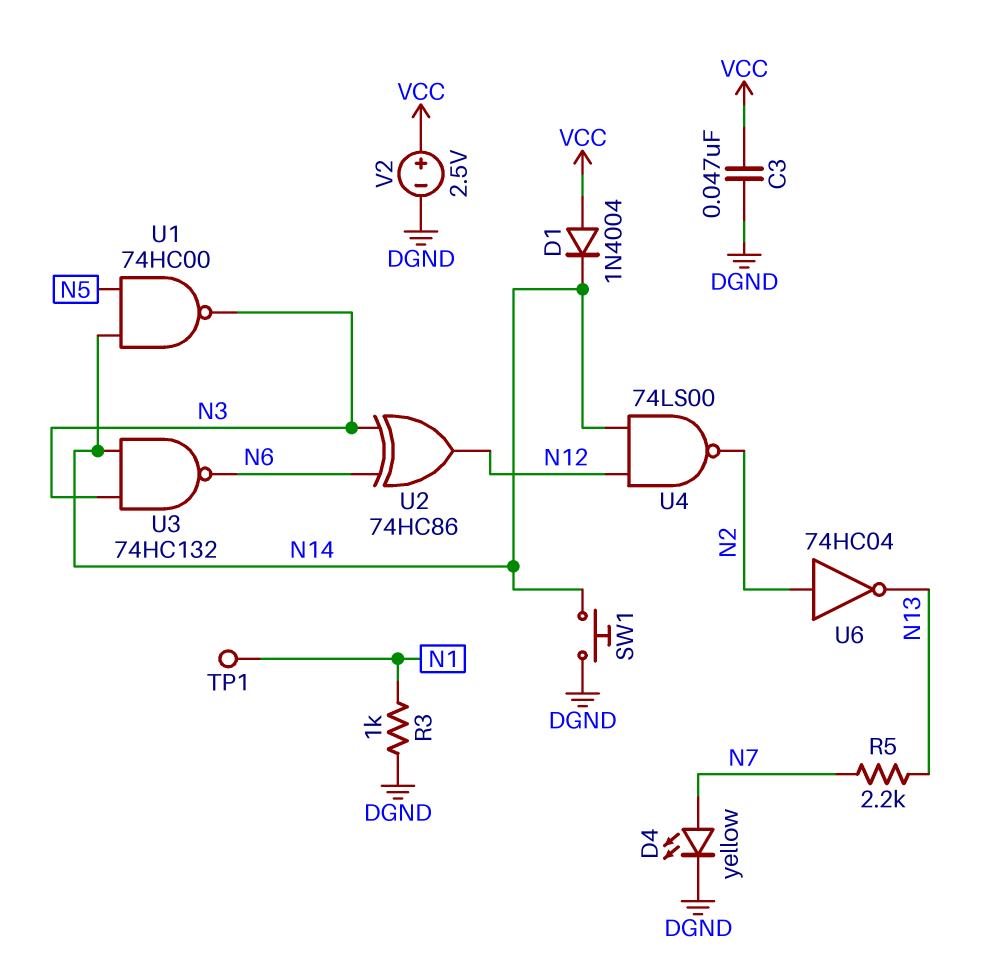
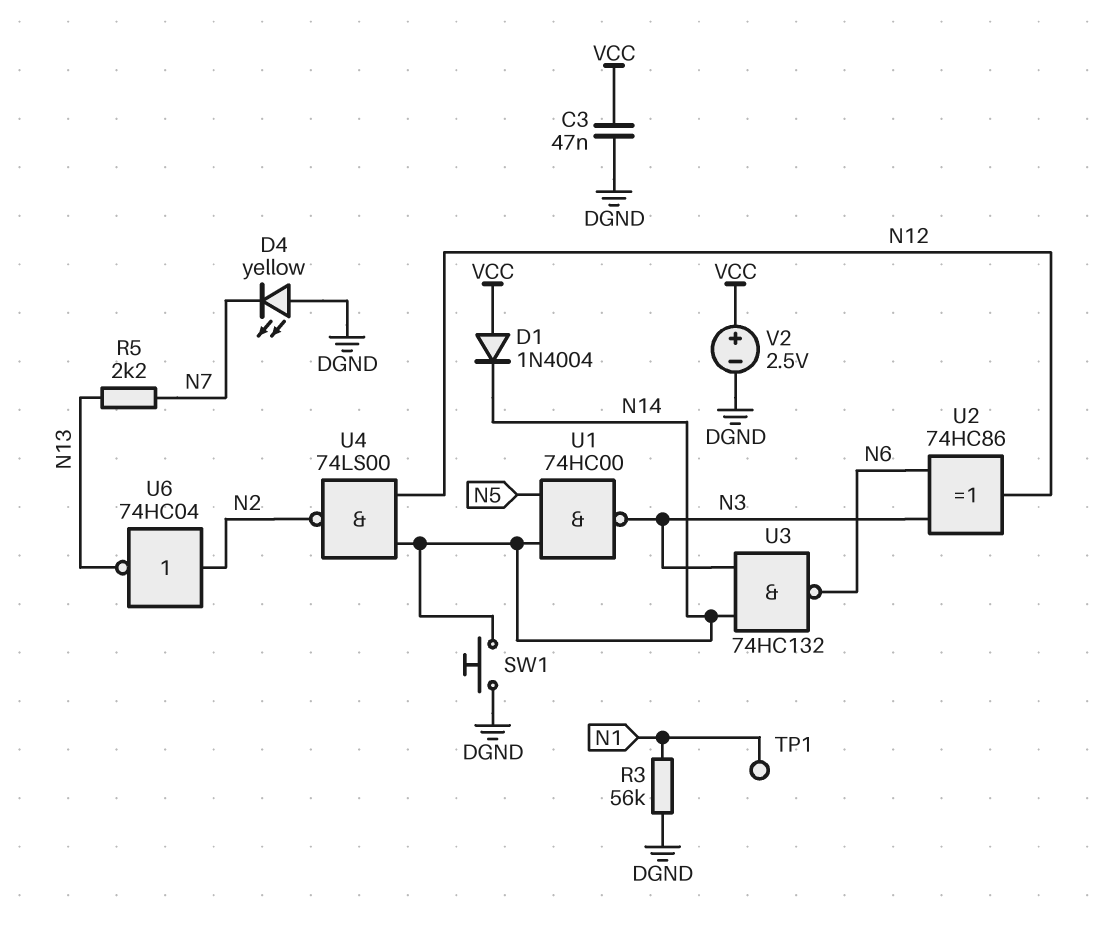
D4: LED yellow (A N7, K DGND) -> LED yellow (A DGND, K N7)
R3: 1k (DGND, N1) -> 56k (DGND, N1)

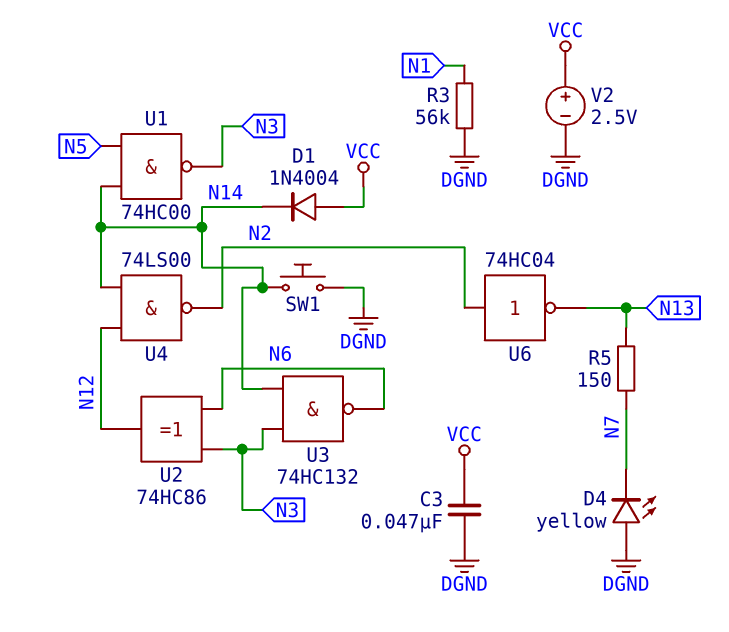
R5: 2.2k (N7, N13) -> 150 (N7, N13)
TP1: test point (N1) -> none

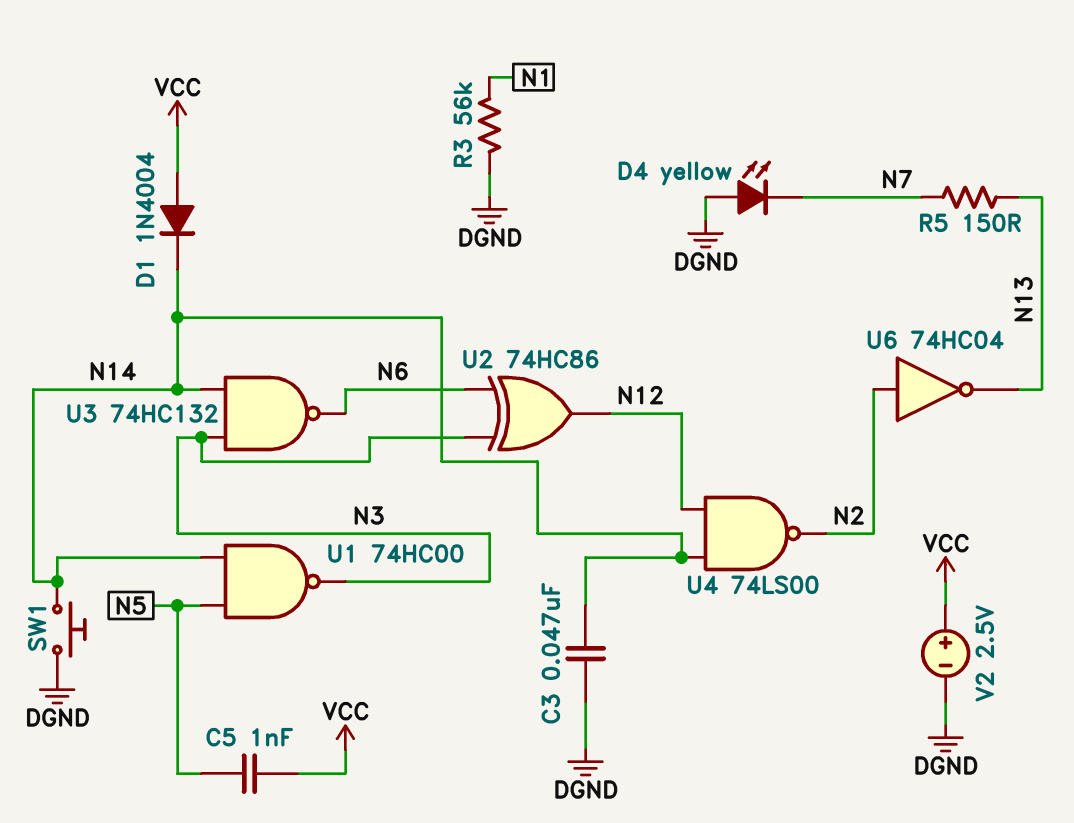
C3: 47nF (DGND, VCC) -> 47nF (DGND, N14)
C5: none -> 1nF (N5, VCC)

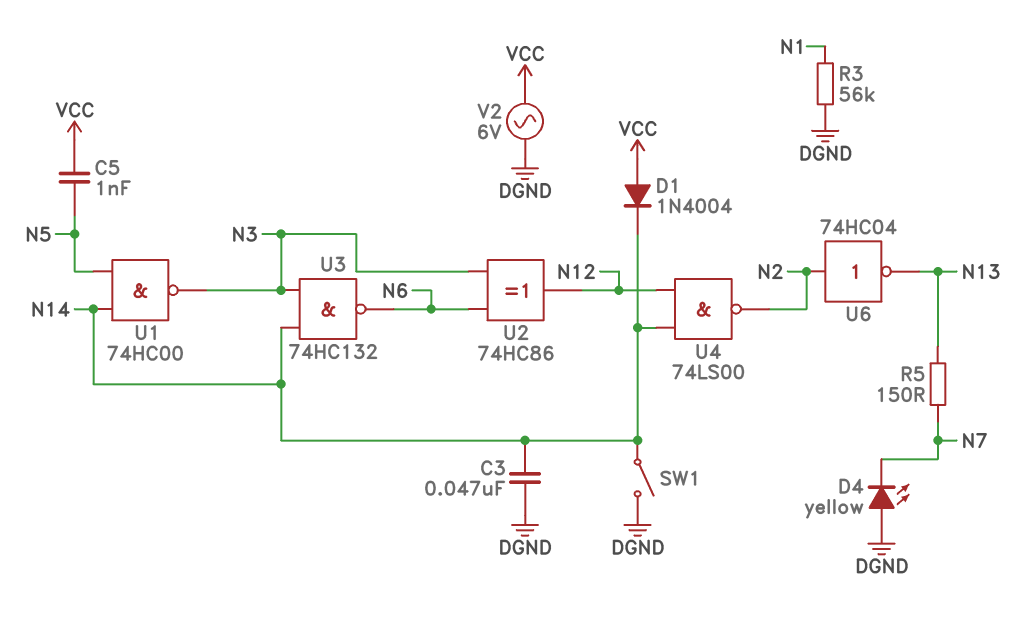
SW1: button (DGND, N14) -> switch (DGND, N14)
V2: 2.5V (plus VCC, minus DGND) -> AC 6V (DGND, VCC)

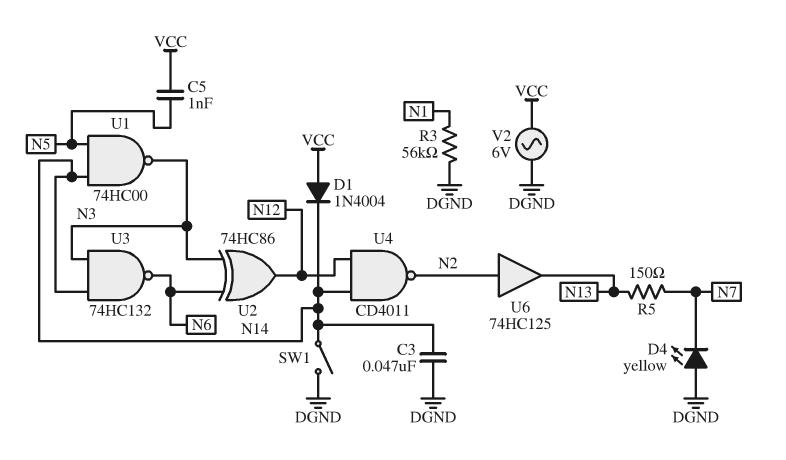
U4: NAND 74LS00 (in N12, in N14, out N2) -> NAND CD4011 (in N12, in N14, out N2)
U6: NOT 74HC04 (in N2, out N13) -> buffer 74HC125 (in N2, out N13)

